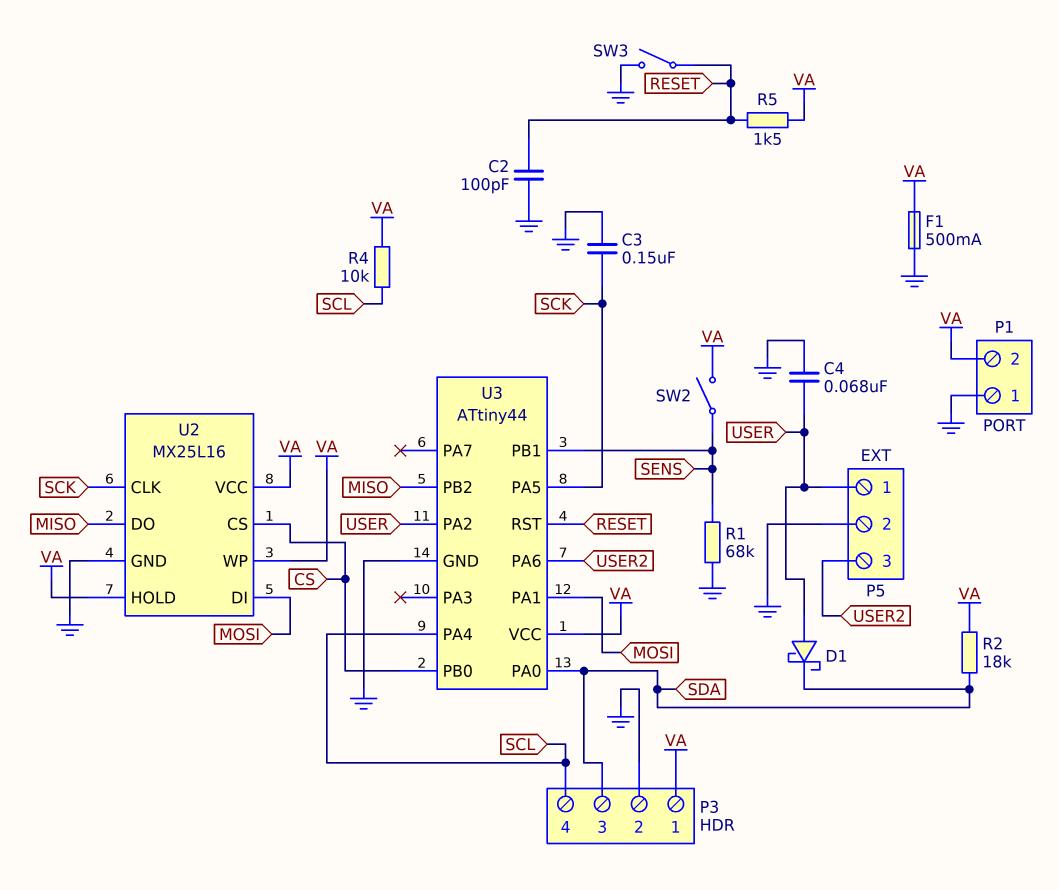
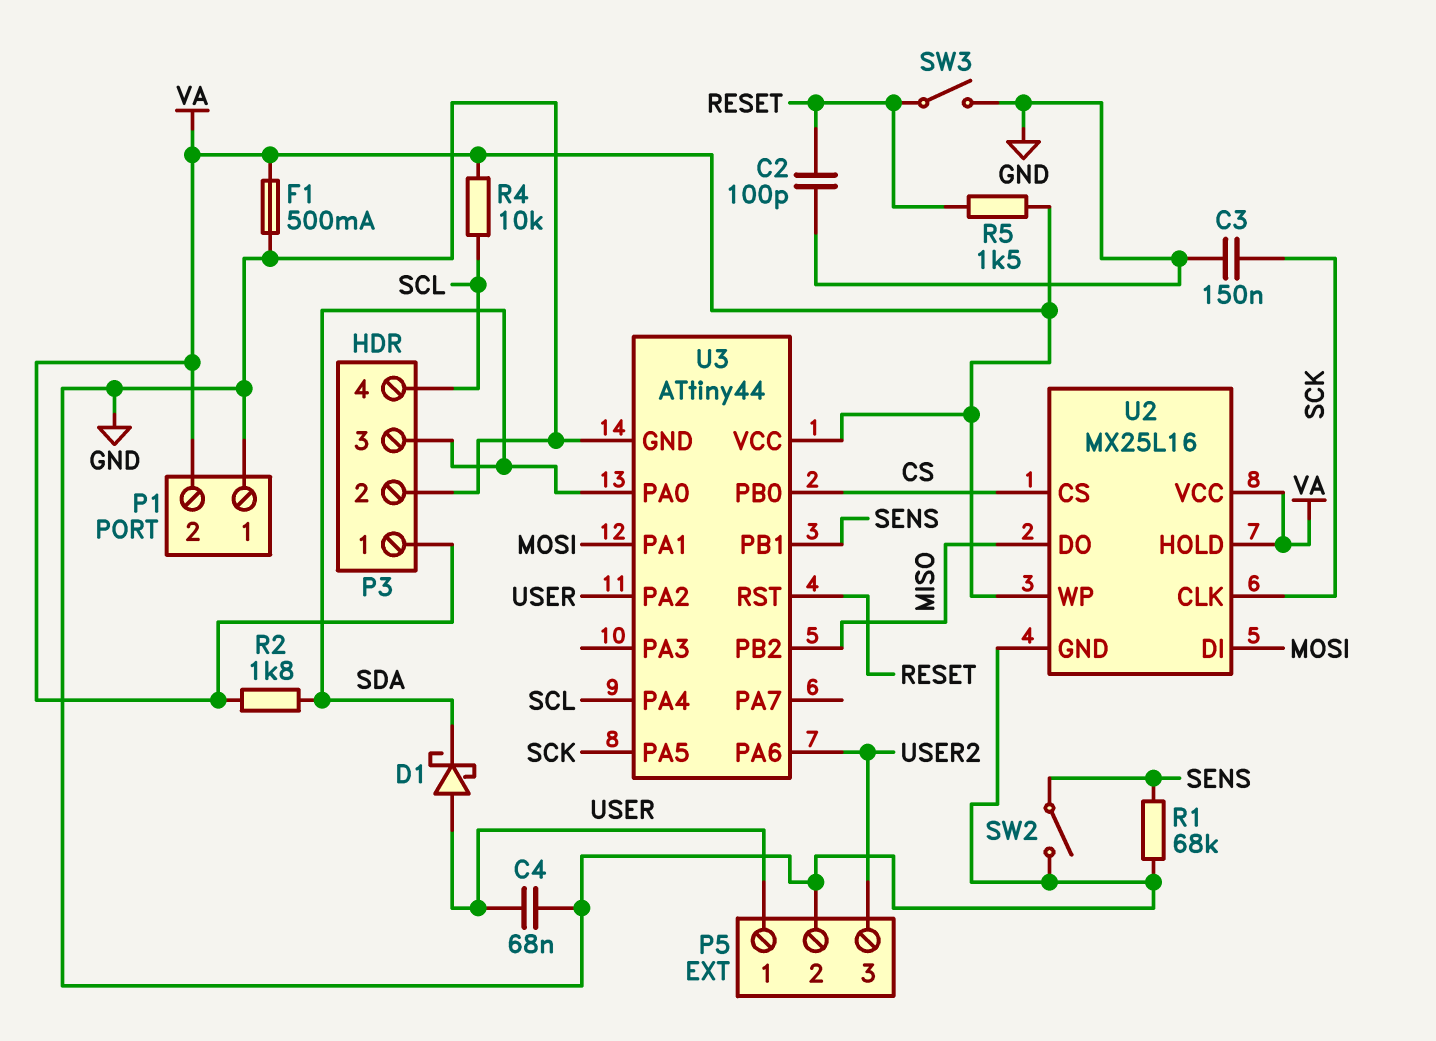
R2: 18k (SDA, VA) -> 1.8k (SDA, VA)
SW2: switch (SENS, VA) -> switch (GND, SENS)

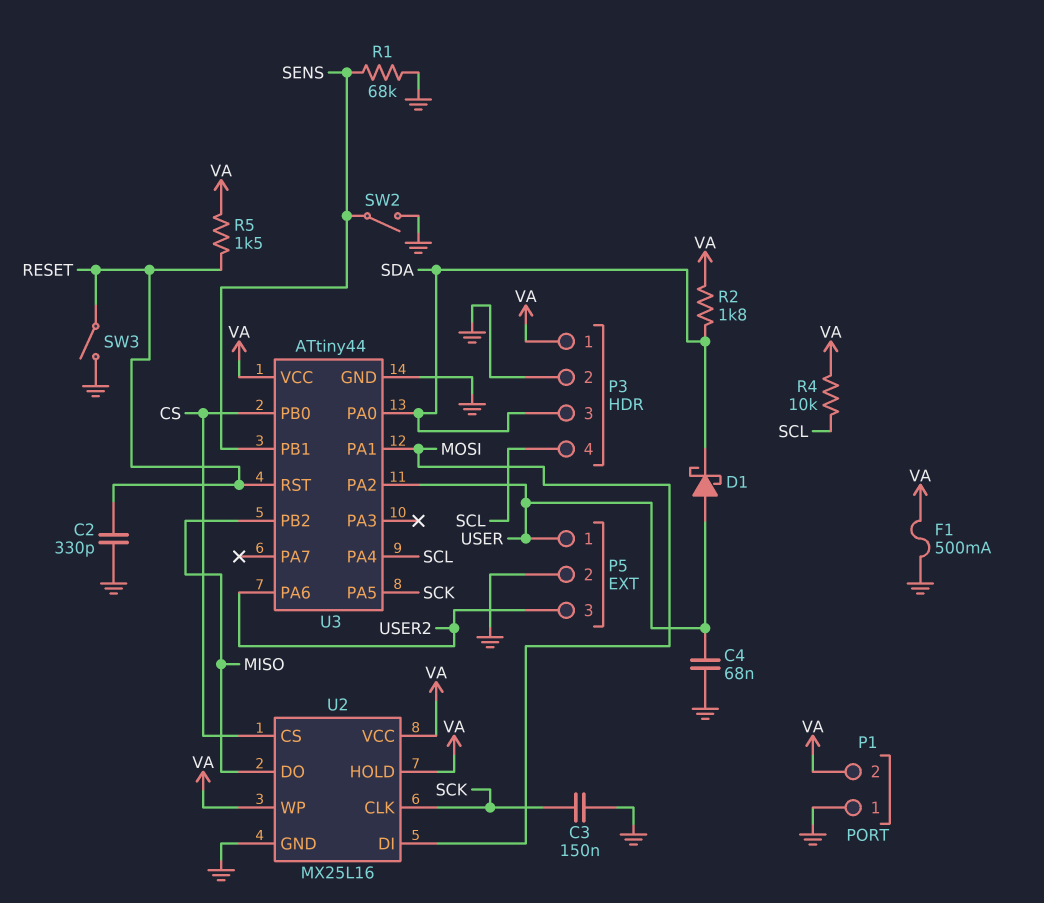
C2: 100pF (GND, RESET) -> 330pF (GND, RESET)

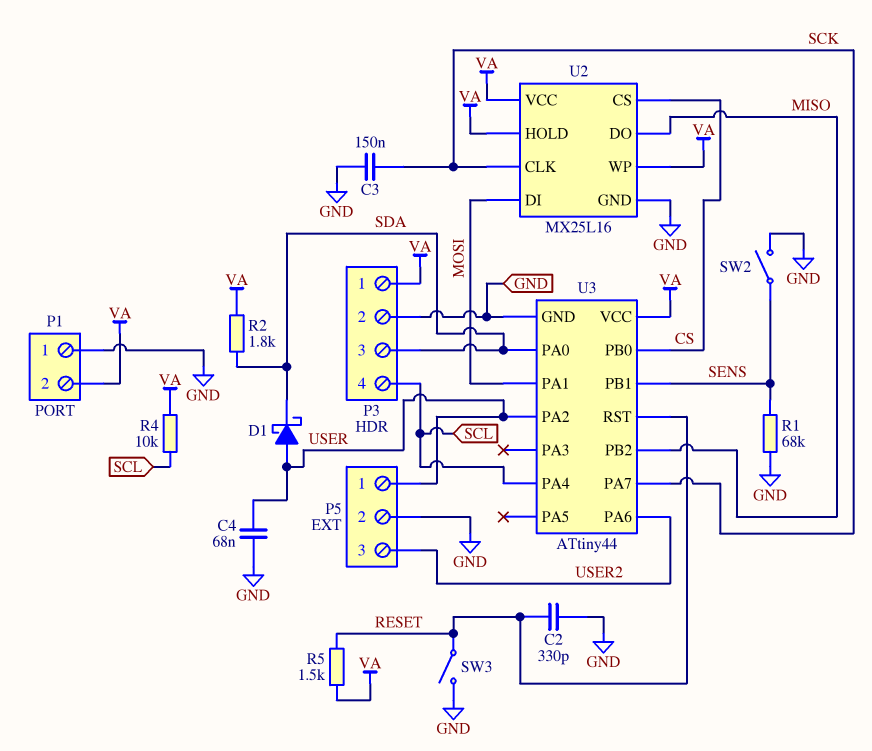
F1: 500mA (GND, VA) -> none
U3 pin PA5: SCK -> none
U3 pin PA7: none -> SCK

